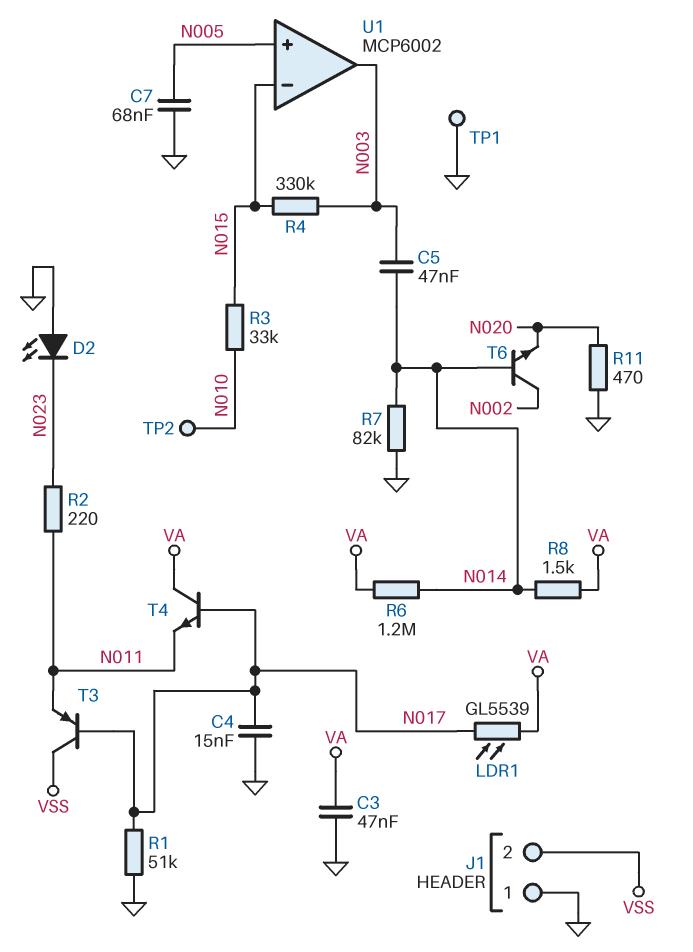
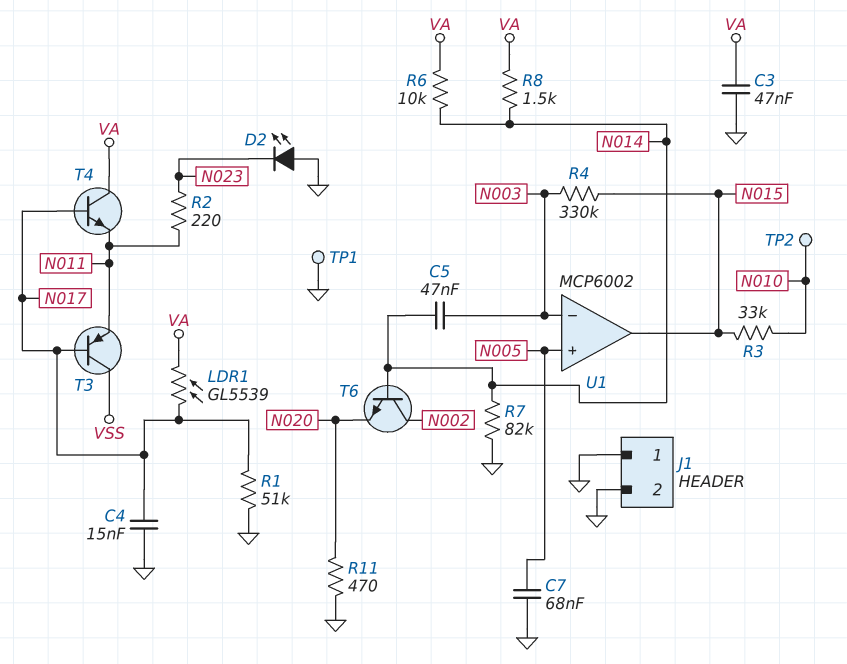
J1 pin 2: VSS -> GND
R6: 1.2M (N014, VA) -> 10k (N014, VA)
U1 pin in-: N015 -> N003
U1 pin out: N003 -> N015

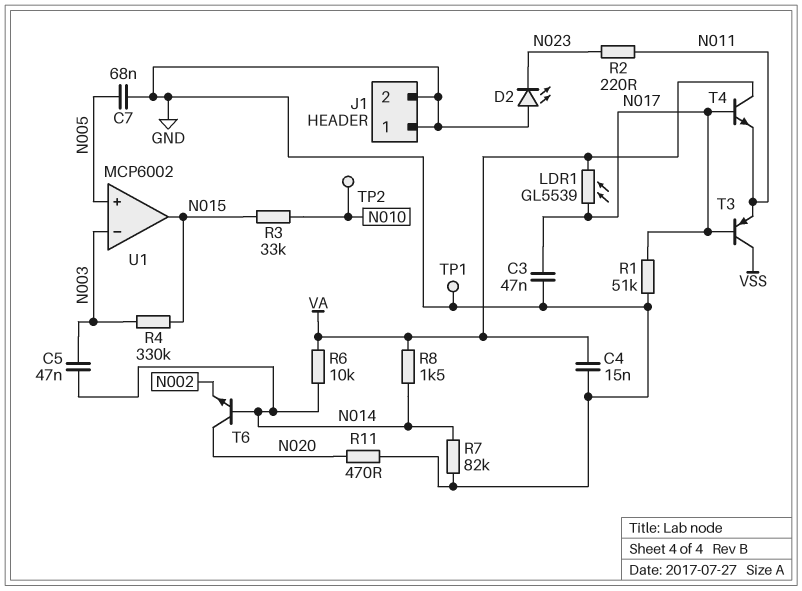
C3: 47nF (GND, VA) -> 47nF (GND, N017)
C4: 15nF (GND, N017) -> 15nF (GND, VA)
T6: NPN (B N014, C N002, E N020) -> NPN (B N014, C N020, E N002)

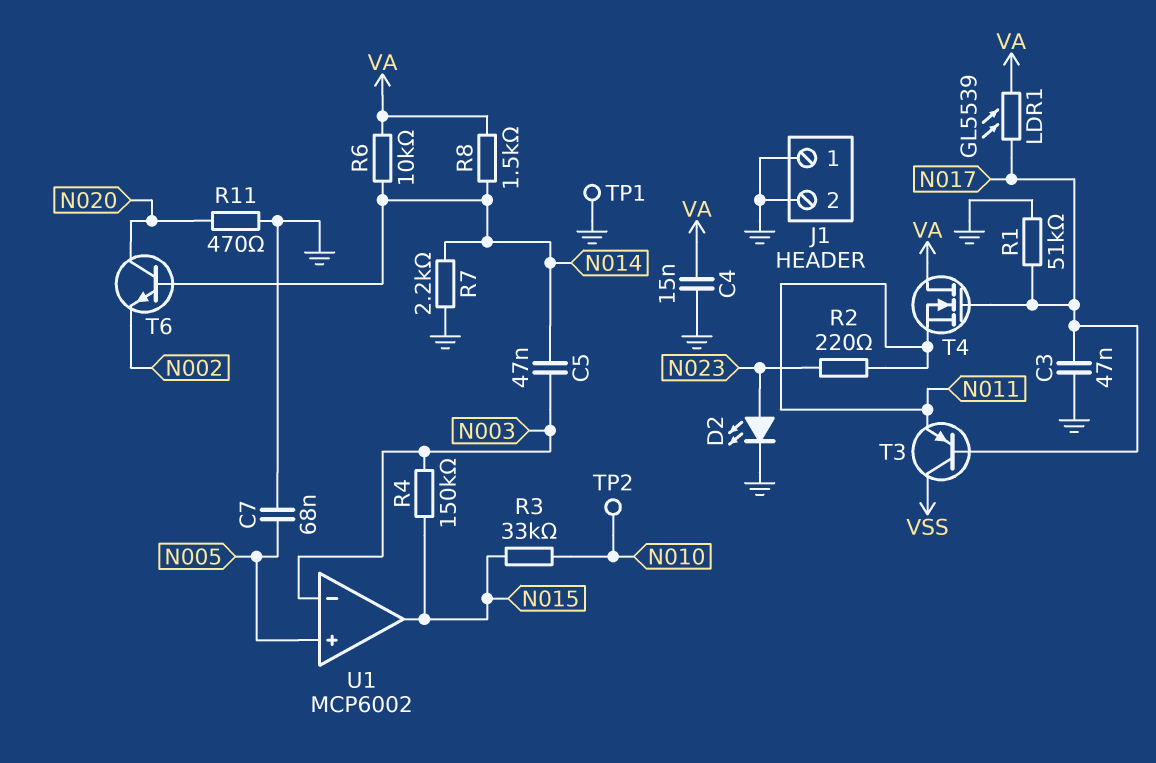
D2: LED (A GND, K N023) -> LED (A N023, K GND)
R4: 330k (N003, N015) -> 150k (N003, N015)
R7: 82k (GND, N014) -> 2.2k (GND, N014)
T4: NPN (B N017, C VA, E N011) -> NMOS (G N017, D VA, S N011)

